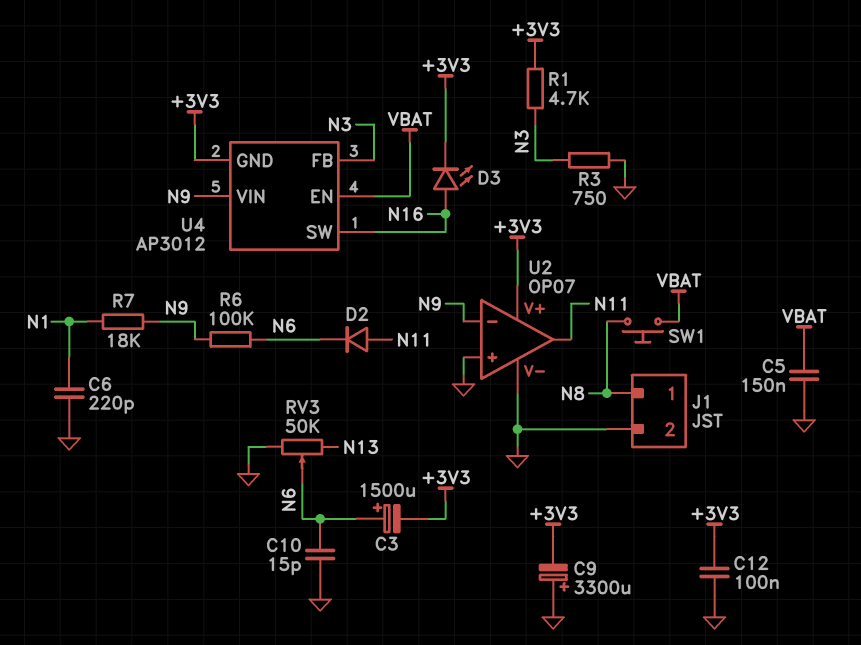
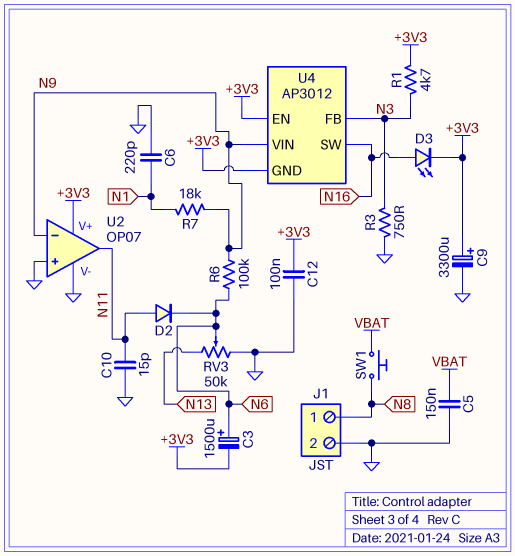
C9: 3300uF (plus GND, minus +3V3) -> 3300uF (plus +3V3, minus GND)
C10: 15pF (GND, N6) -> 15pF (GND, N11)
U4 pin EN: VBAT -> +3V3

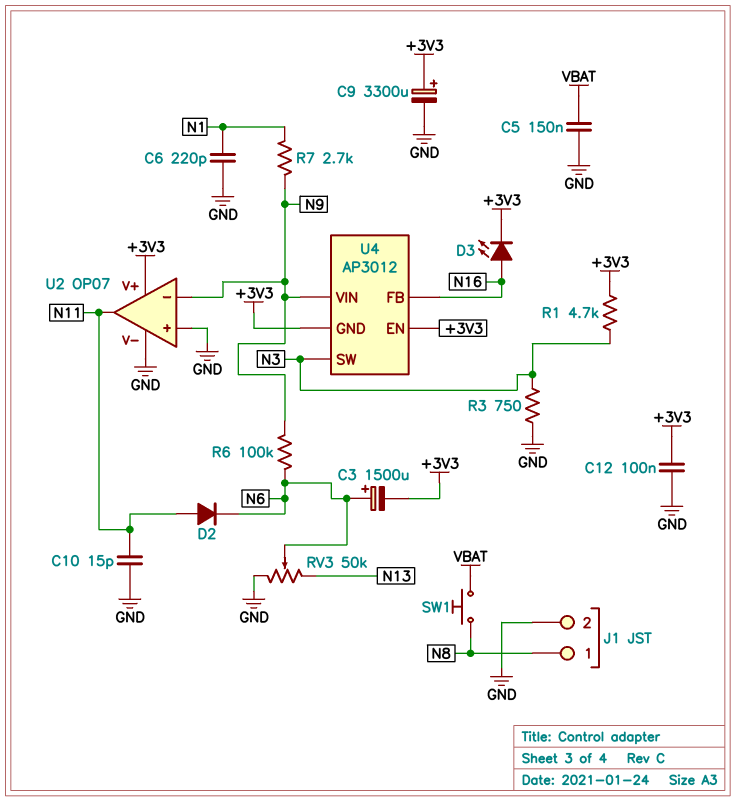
R7: 18k (N1, N9) -> 2.7k (N1, N9)
U4 pin FB: N3 -> N16
U4 pin SW: N16 -> N3

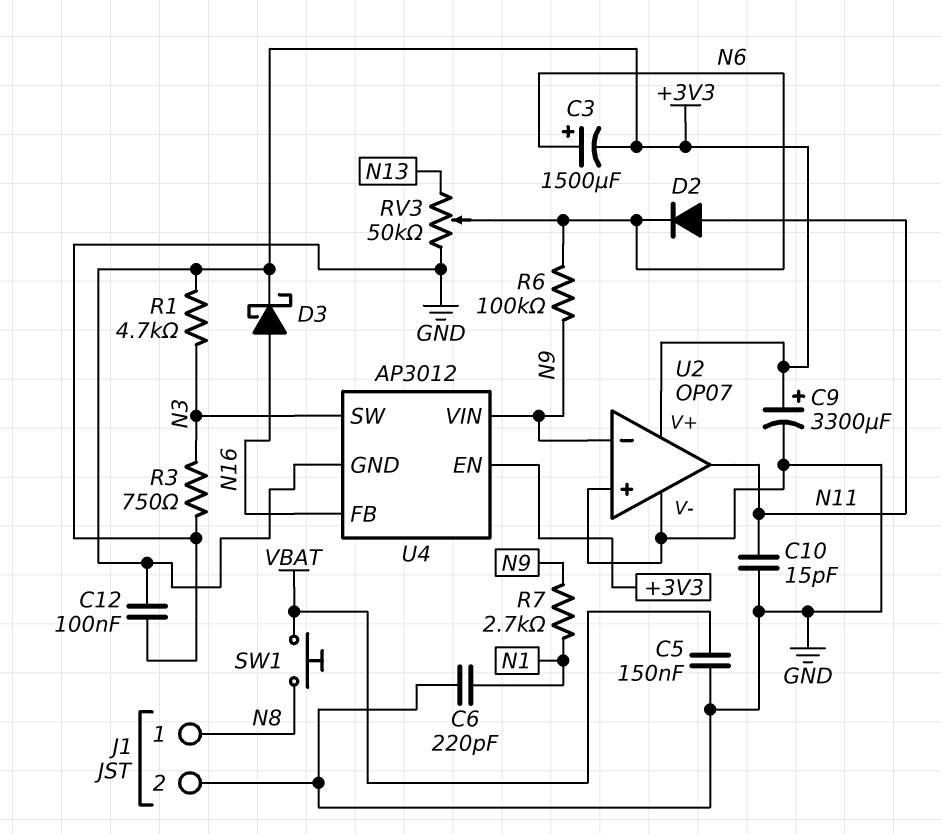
D3: LED (A N16, K +3V3) -> schottky (A N16, K +3V3)

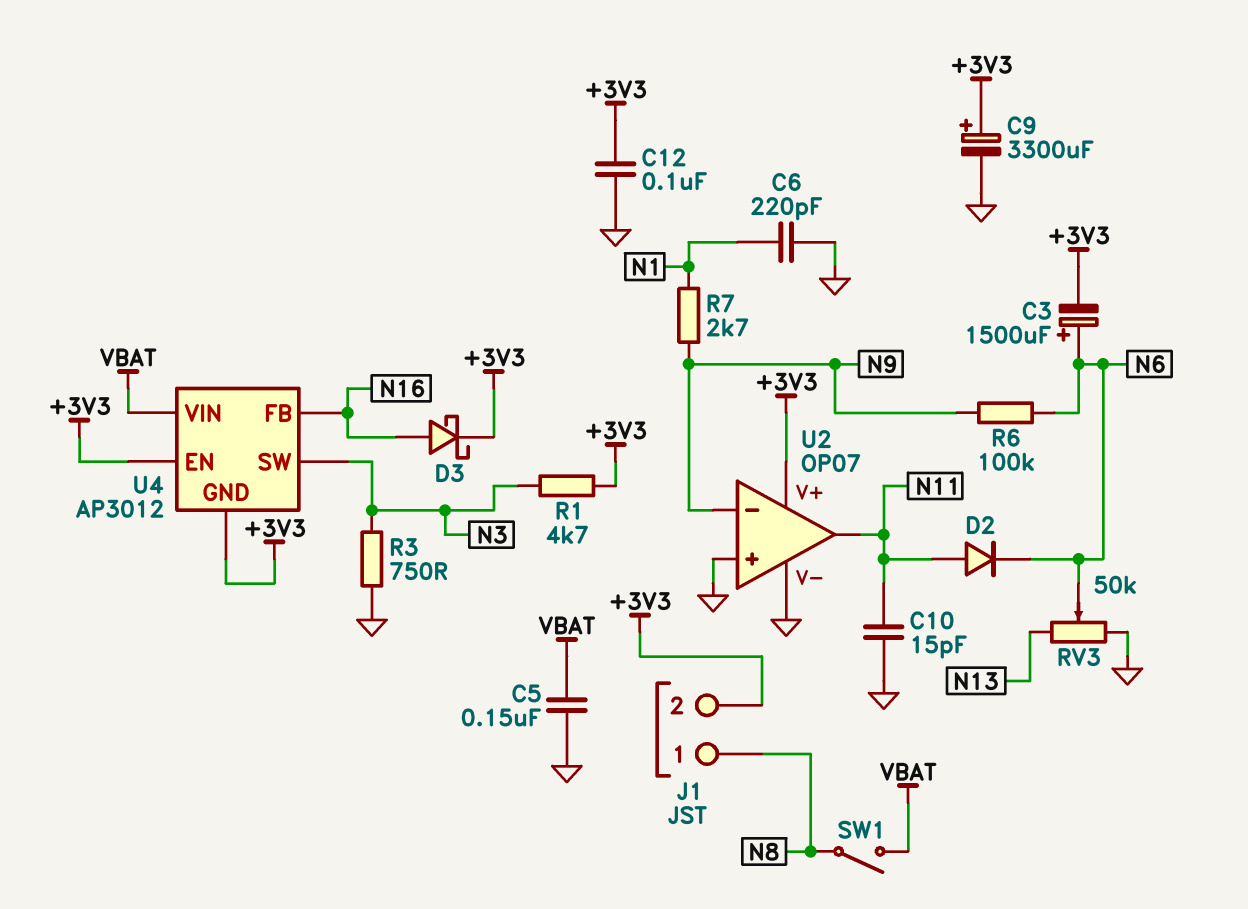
J1 pin 2: GND -> +3V3
SW1: button (N8, VBAT) -> switch (N8, VBAT)
U4 pin VIN: N9 -> VBAT

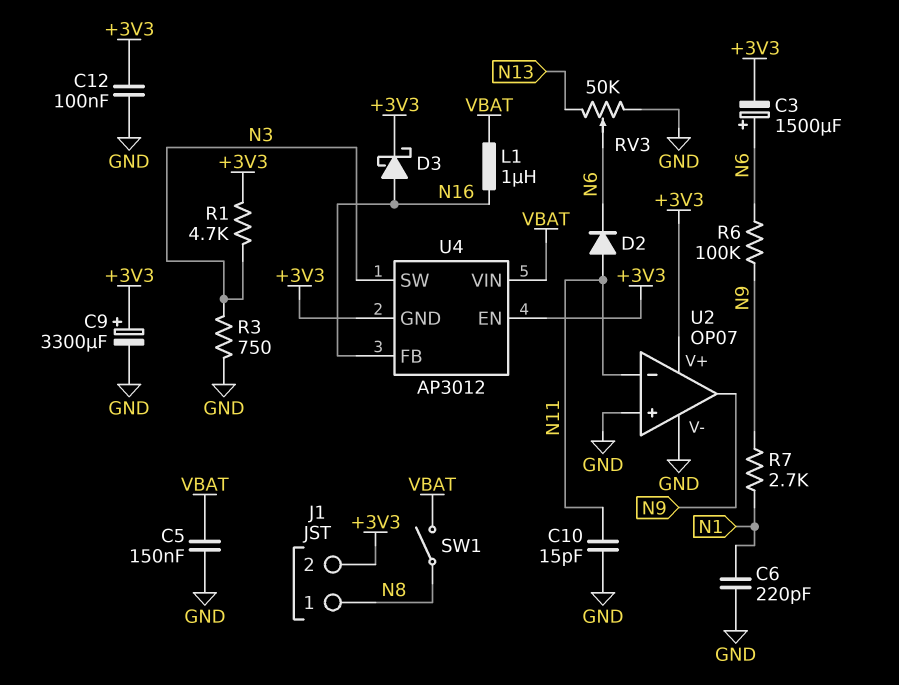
L1: none -> 1uH (N16, VBAT)
U2 pin in-: N9 -> N11
U2 pin out: N11 -> N9

